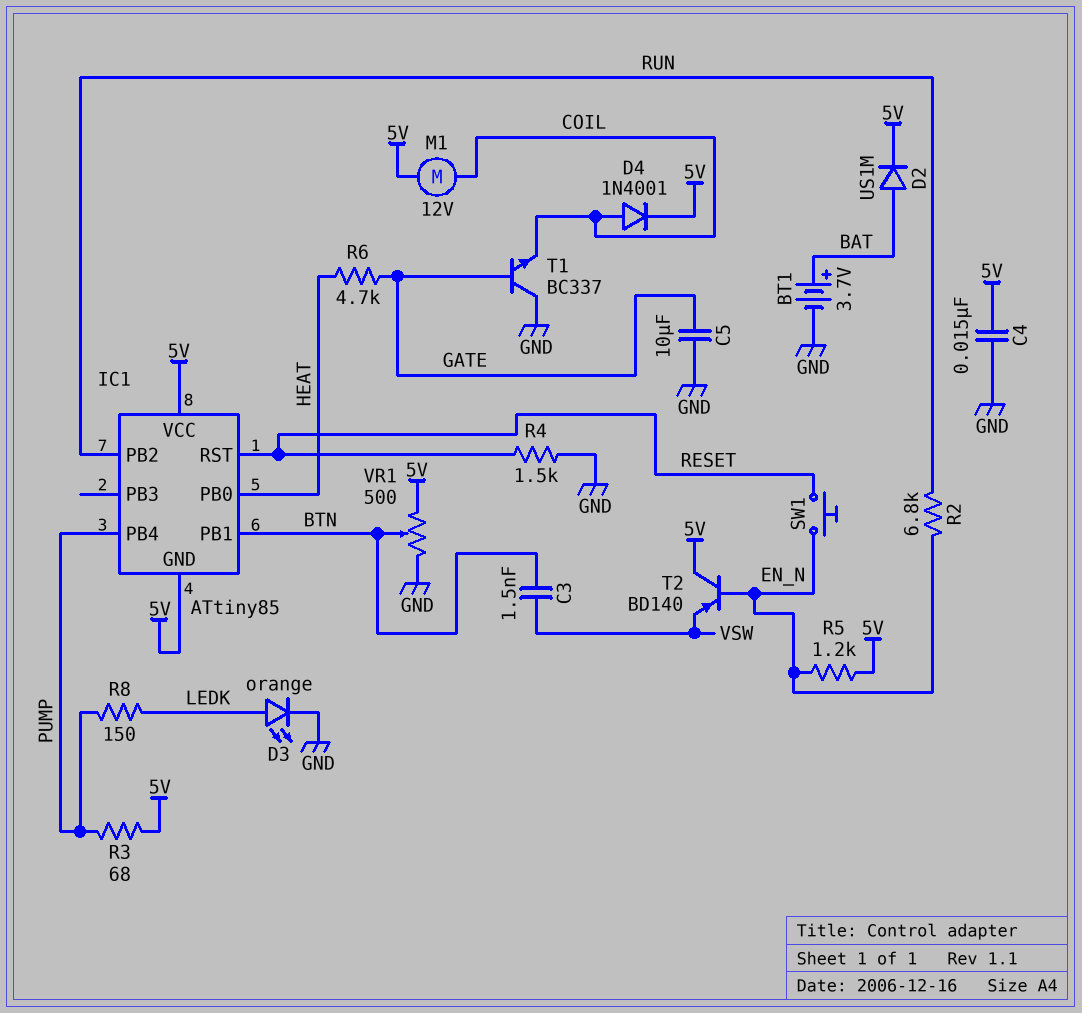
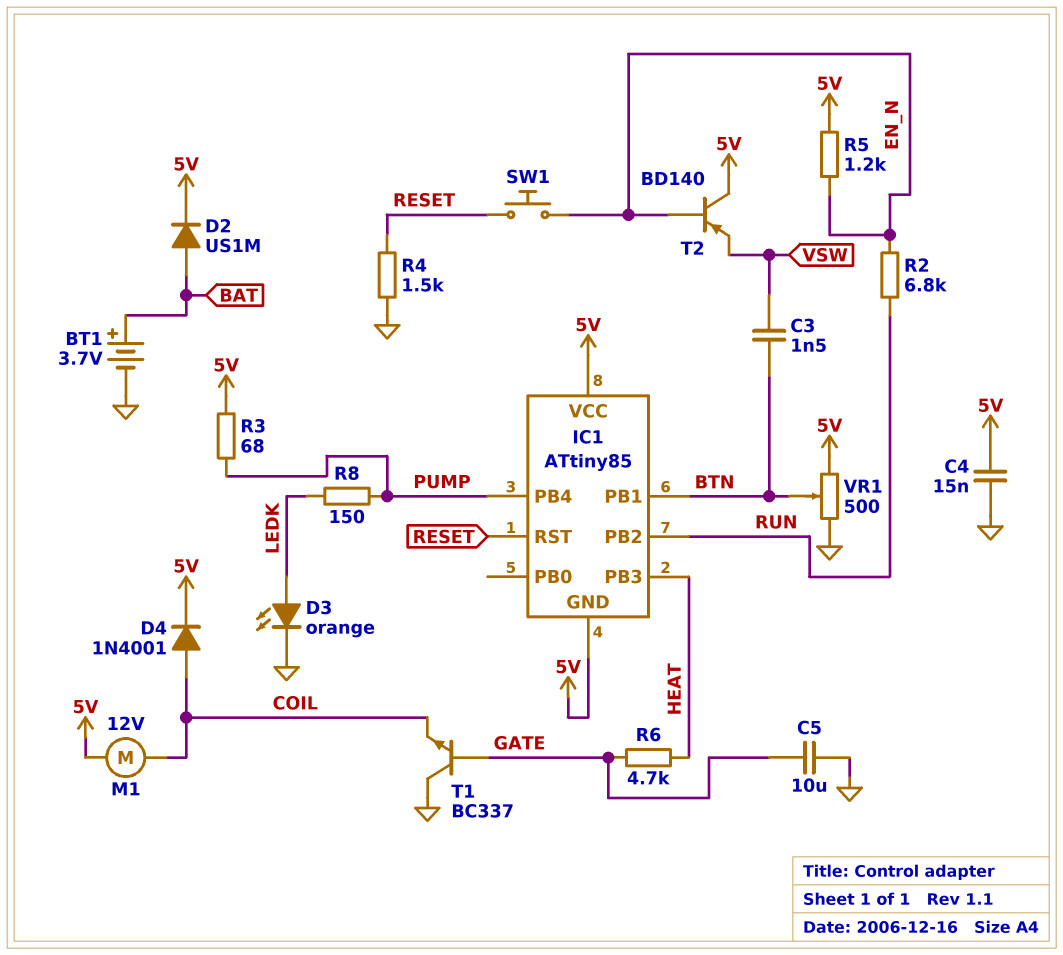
IC1 pin PB0: HEAT -> none
IC1 pin PB3: none -> HEAT

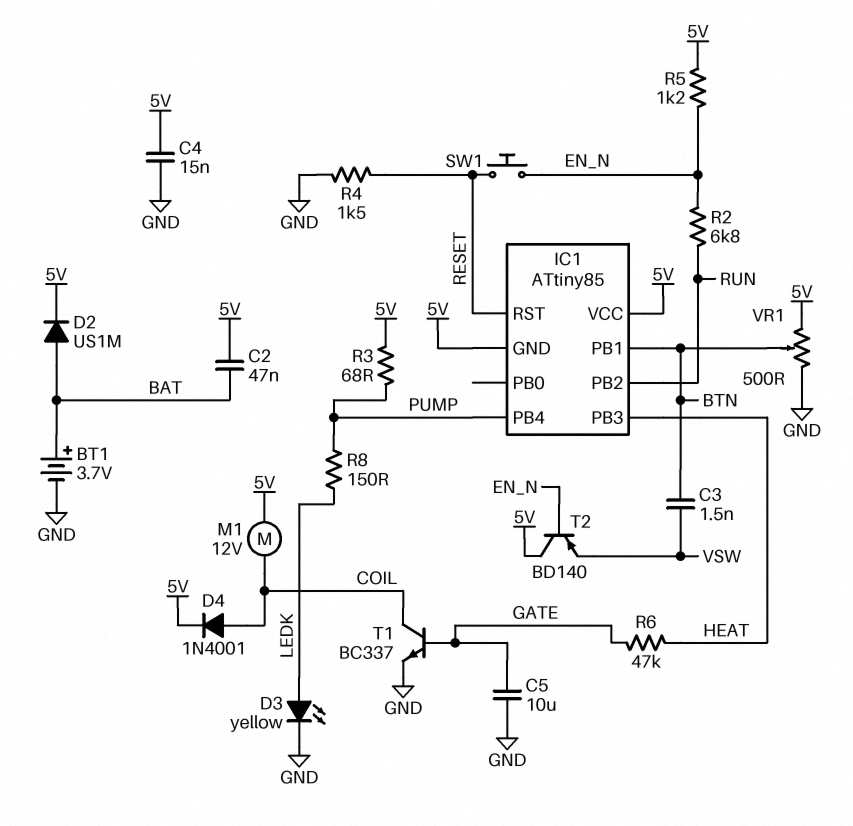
C2: none -> 47nF (5V, BAT)
D3: LED orange (A LEDK, K GND) -> LED yellow (A LEDK, K GND)
R6: 4.7k (GATE, HEAT) -> 47k (GATE, HEAT)
T1: NPN BC337 (B GATE, C GND, E COIL) -> NPN BC337 (B GATE, C COIL, E GND)

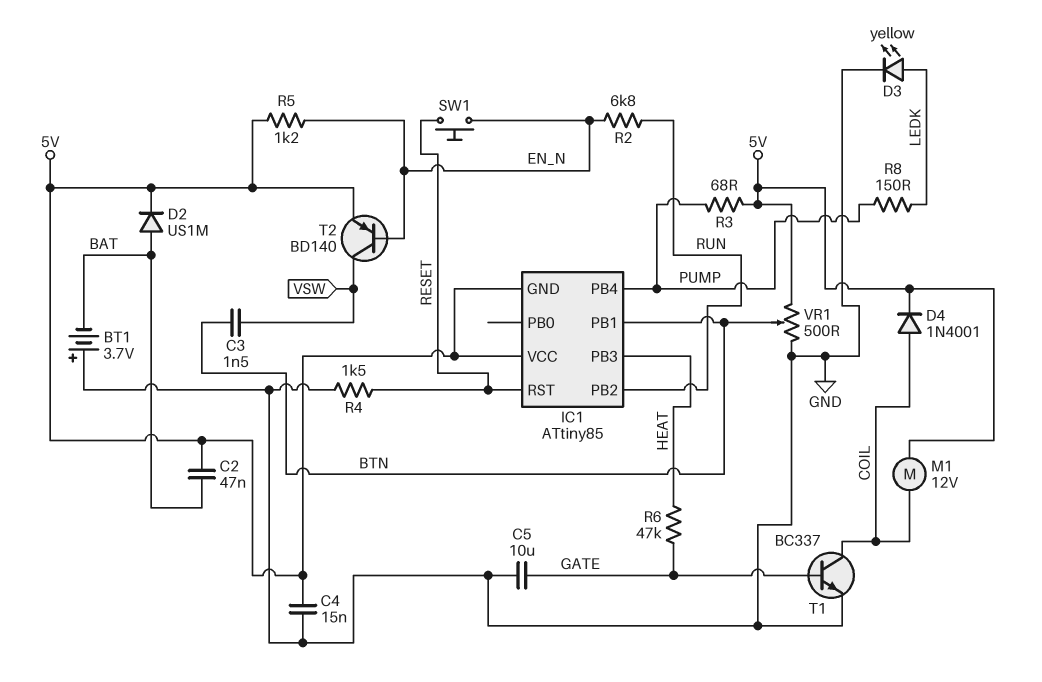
BT1: 3.7V (plus BAT, minus GND) -> 3.7V (plus GND, minus BAT)
T2: PNP BD140 (B EN_N, C 5V, E VSW) -> PNP BD140 (B EN_N, C VSW, E 5V)

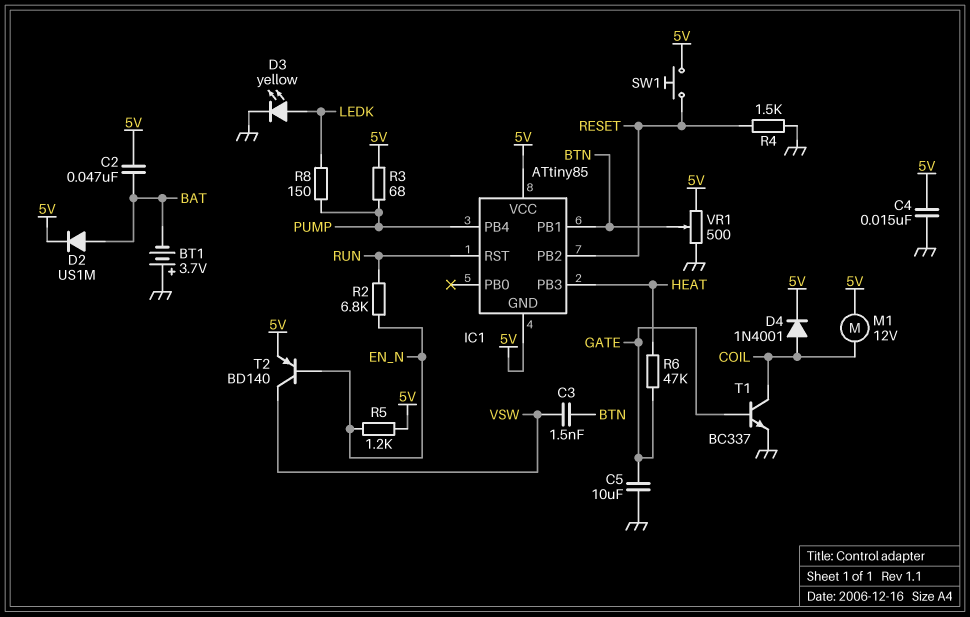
IC1 pin PB2: RUN -> RESET
IC1 pin RST: RESET -> RUN
SW1: button (EN_N, RESET) -> button (5V, RESET)

